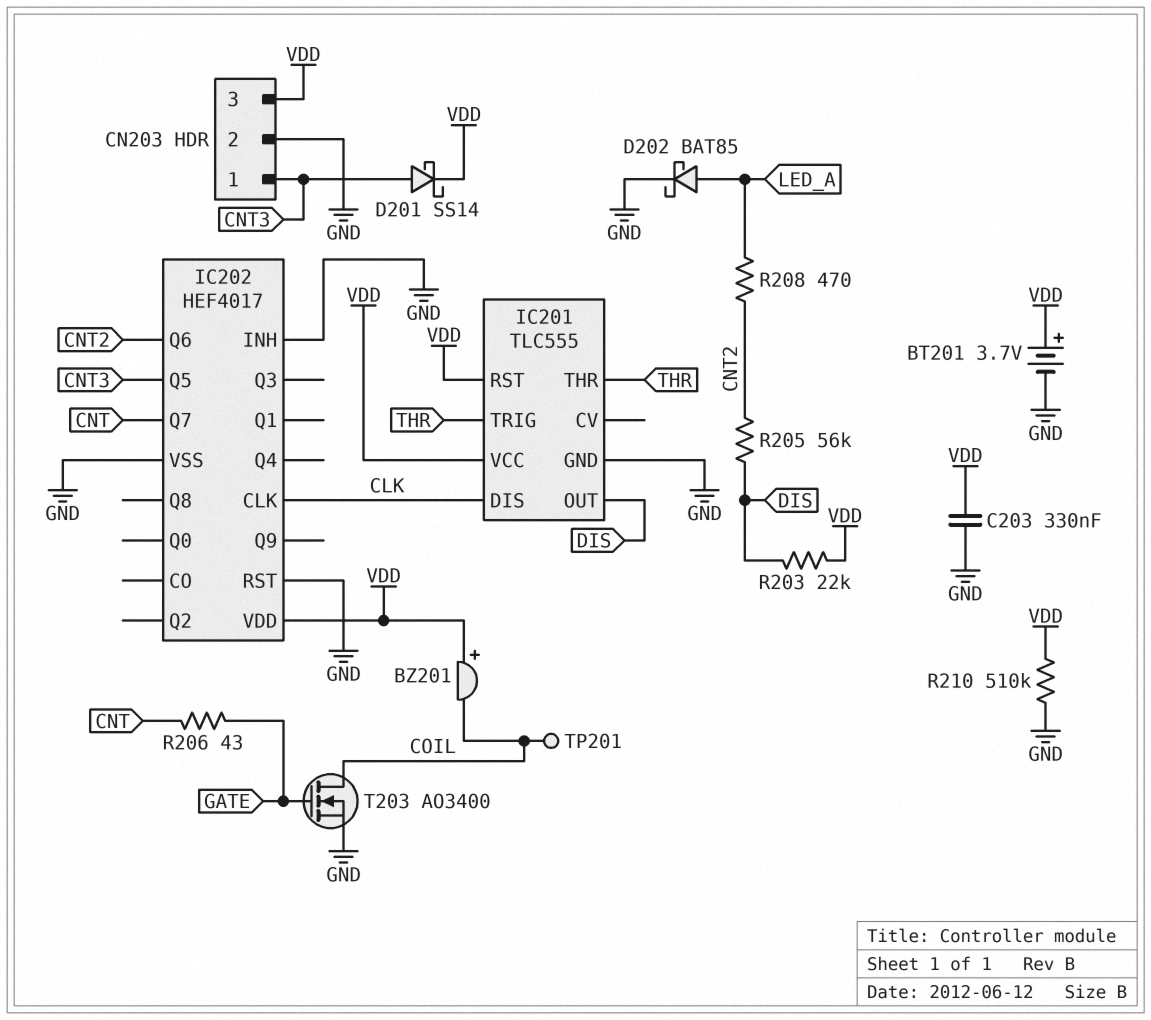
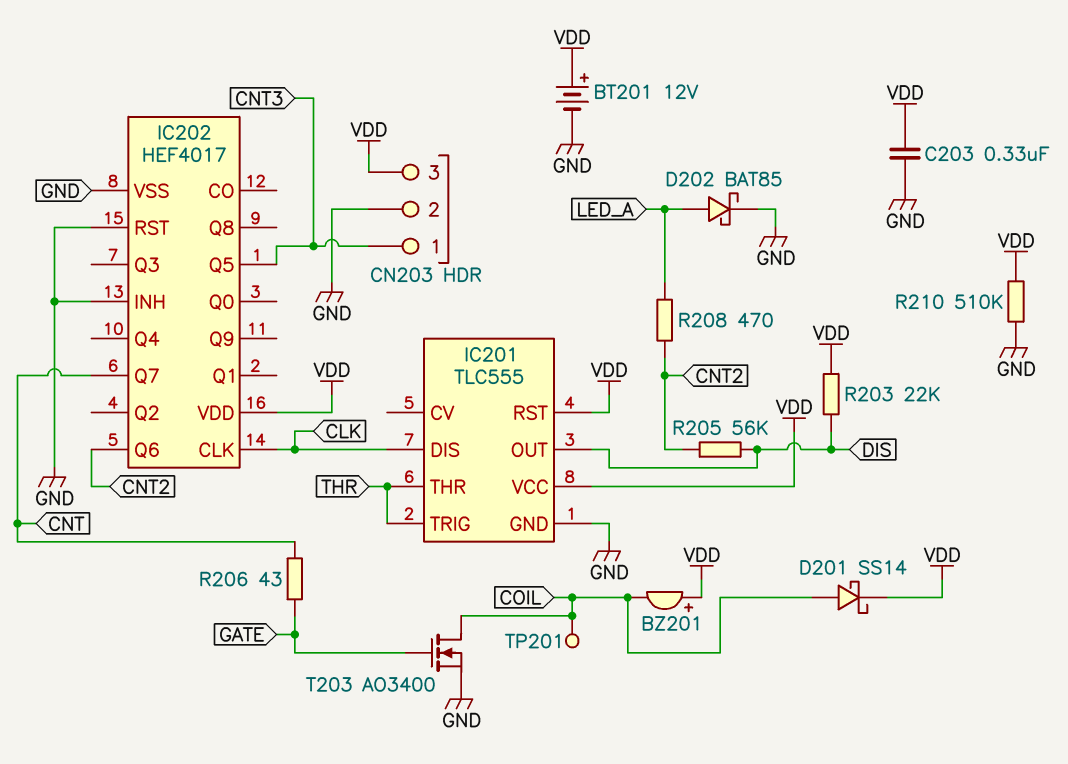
BT201: 3.7V (plus VDD, minus GND) -> 12V (plus VDD, minus GND)
D201: schottky SS14 (A CNT3, K VDD) -> schottky SS14 (A COIL, K VDD)

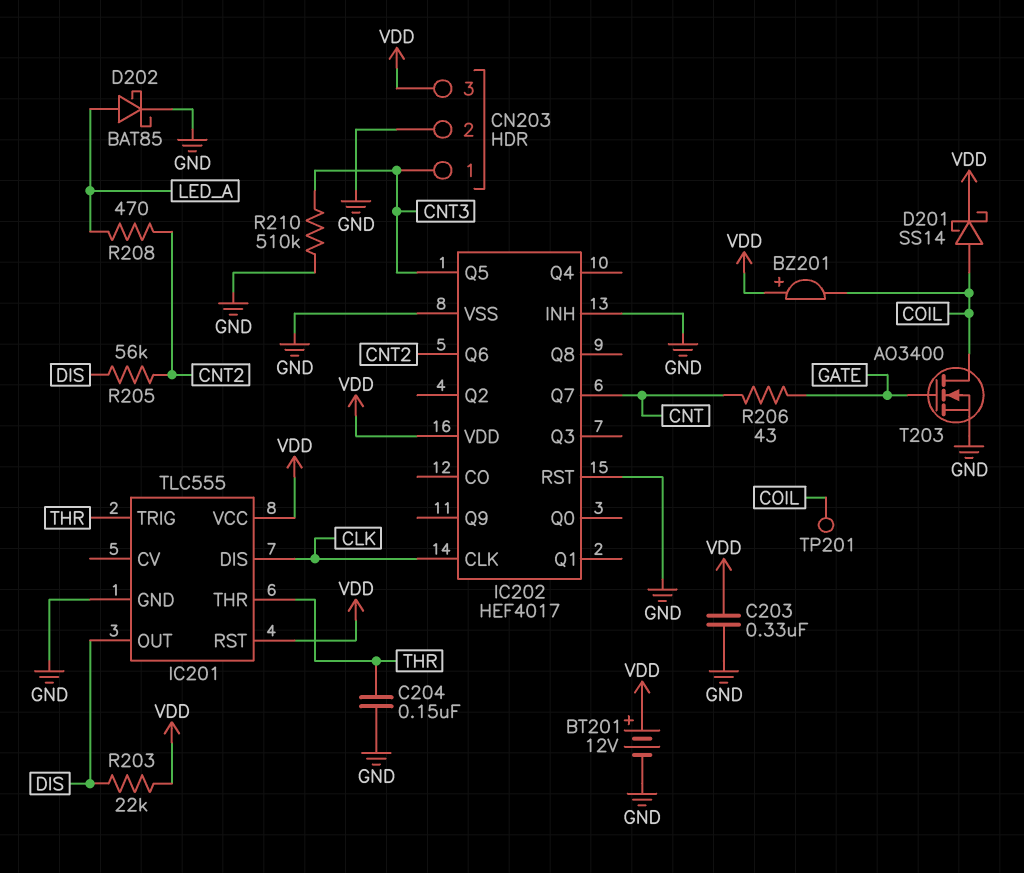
C204: none -> 150nF (GND, THR)
R210: 510k (GND, VDD) -> 510k (CNT3, GND)

